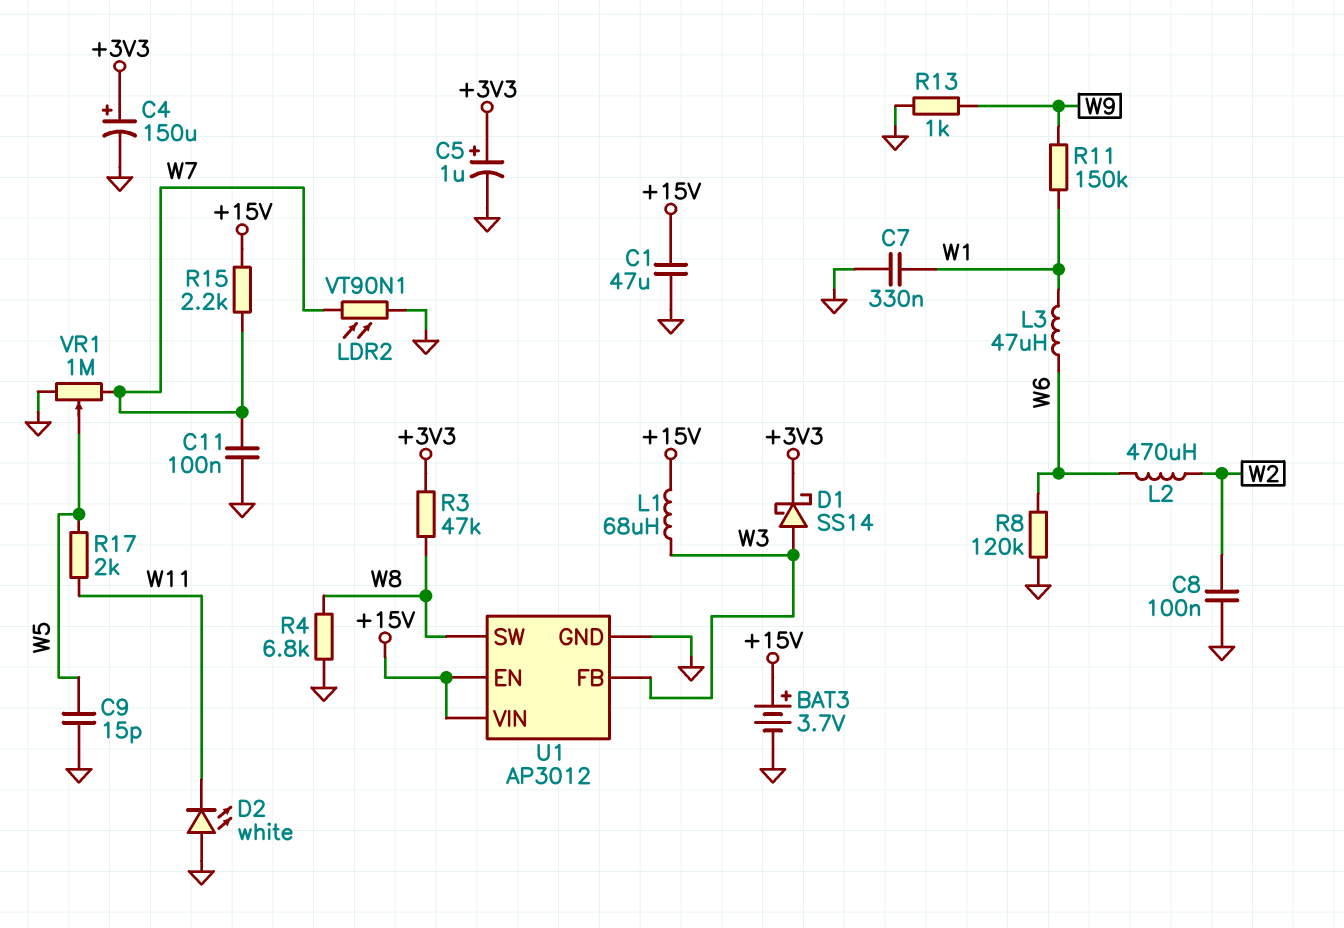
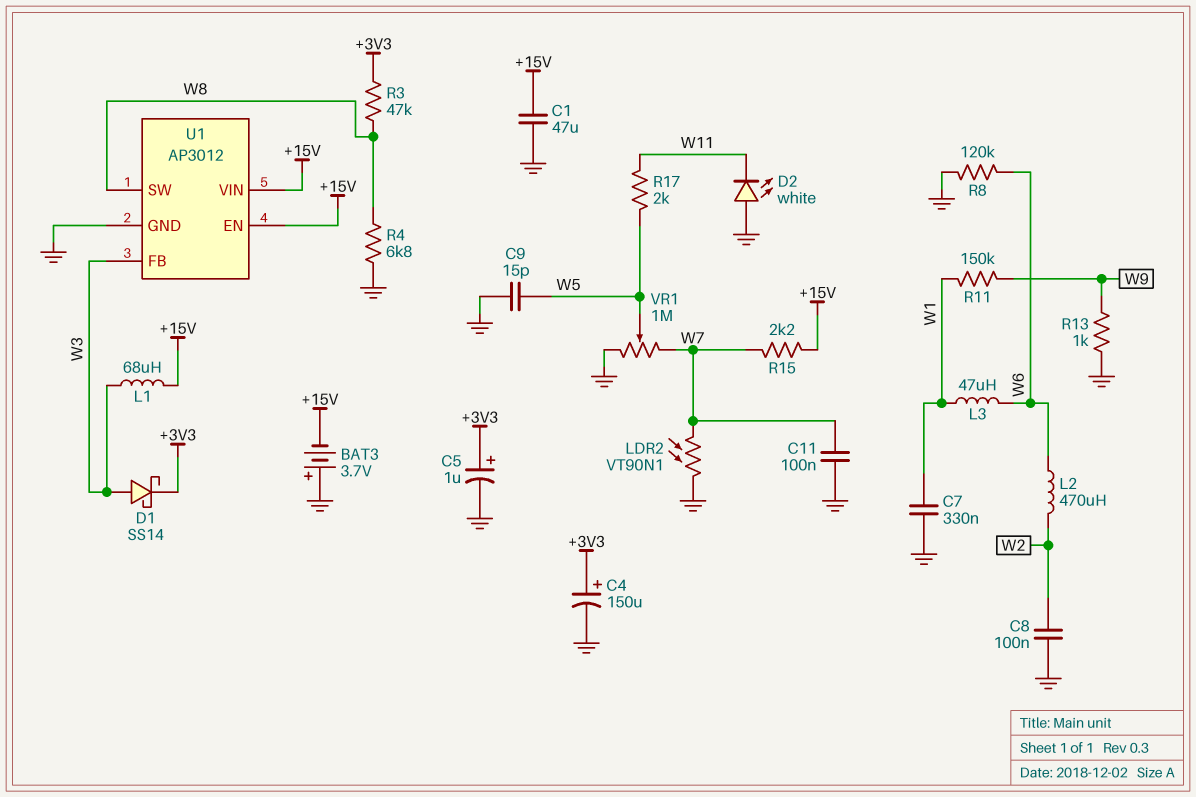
BAT3: 3.7V (plus +15V, minus GND) -> 3.7V (plus GND, minus +15V)

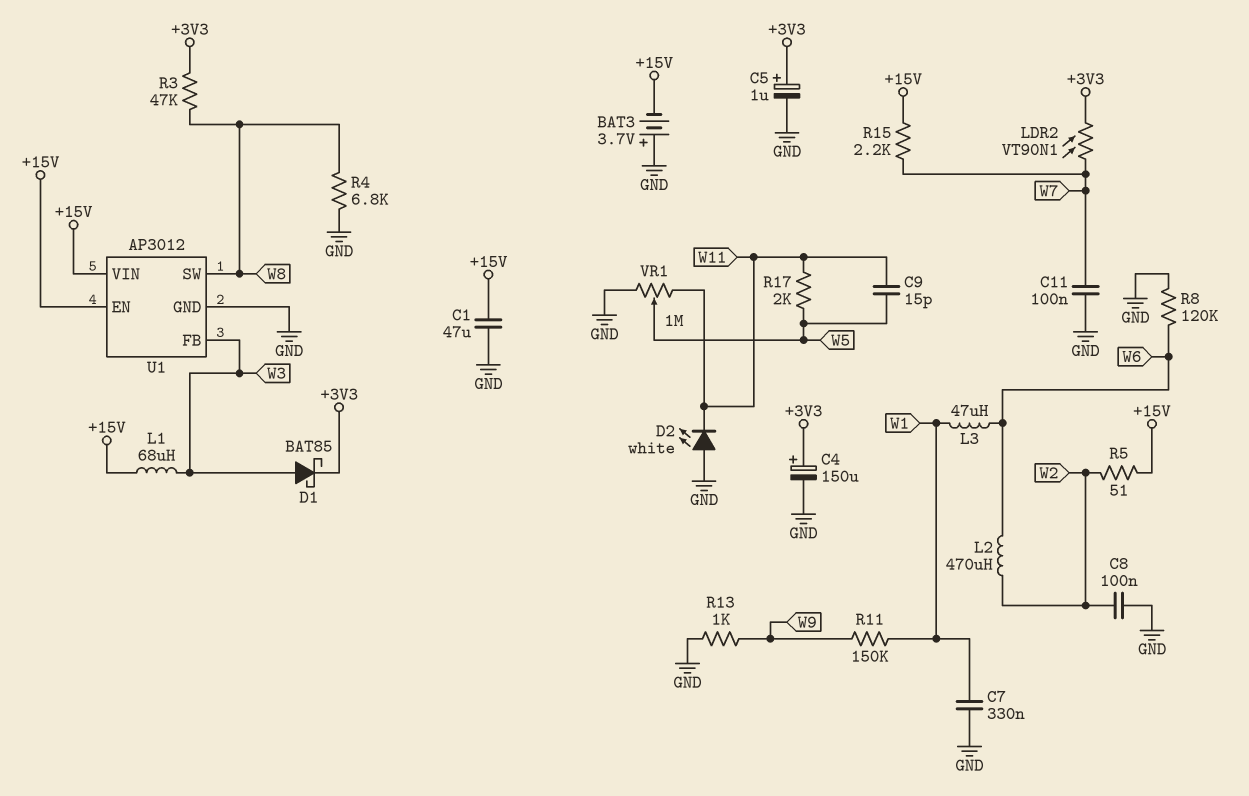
C9: 15pF (GND, W5) -> 15pF (W5, W11)
D1: schottky SS14 (A W3, K +3V3) -> schottky BAT85 (A W3, K +3V3)
LDR2: VT90N1 (GND, W7) -> VT90N1 (+3V3, W7)
R5: none -> 51 (+15V, W2)
VR1: 1M (GND, W7, wiper W5) -> 1M (GND, W11, wiper W5)

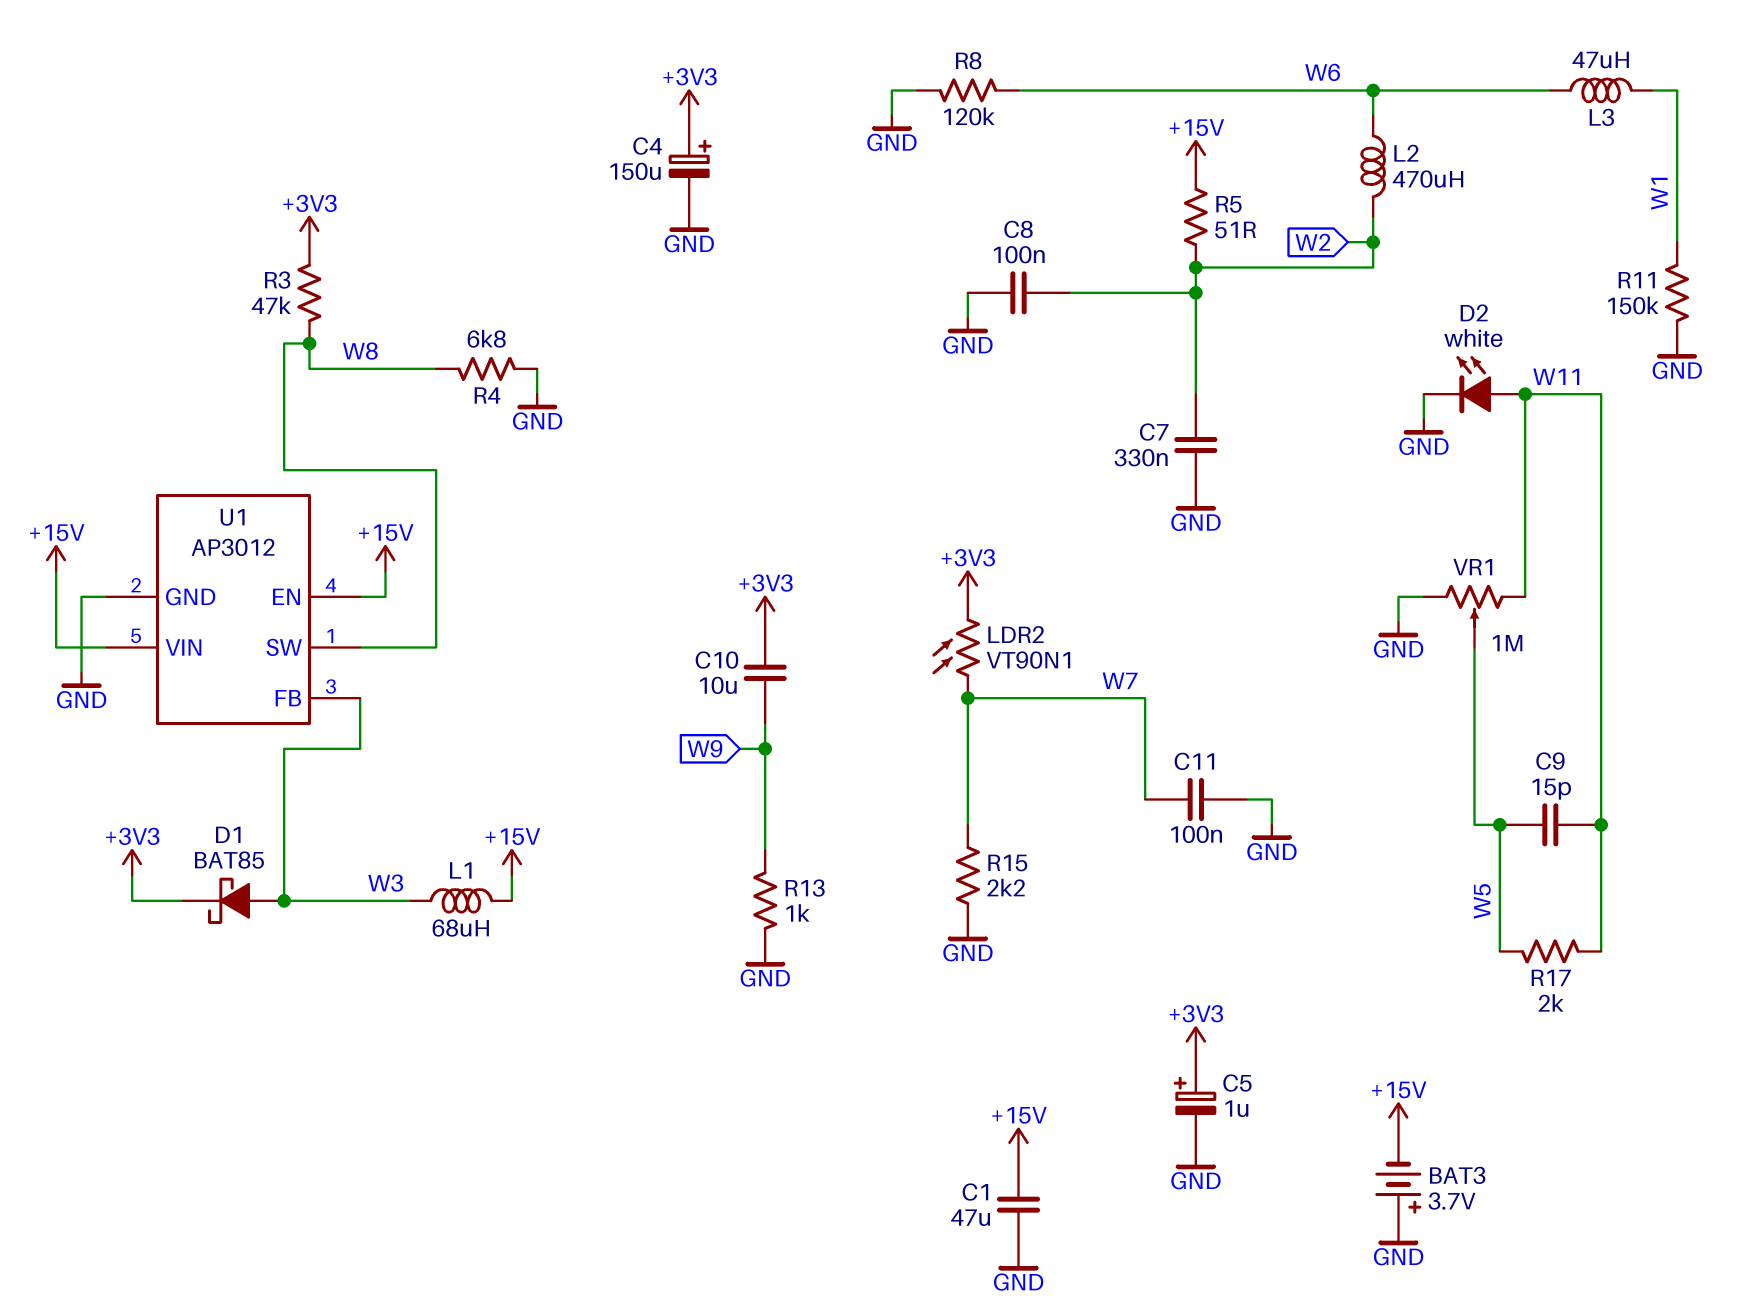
C7: 330nF (GND, W1) -> 330nF (GND, W2)
C10: none -> 10uF (+3V3, W9)
D2: LED white (A GND, K W11) -> LED white (A W11, K GND)
R11: 150k (W1, W9) -> 150k (GND, W1)
R15: 2.2k (+15V, W7) -> 2.2k (GND, W7)

